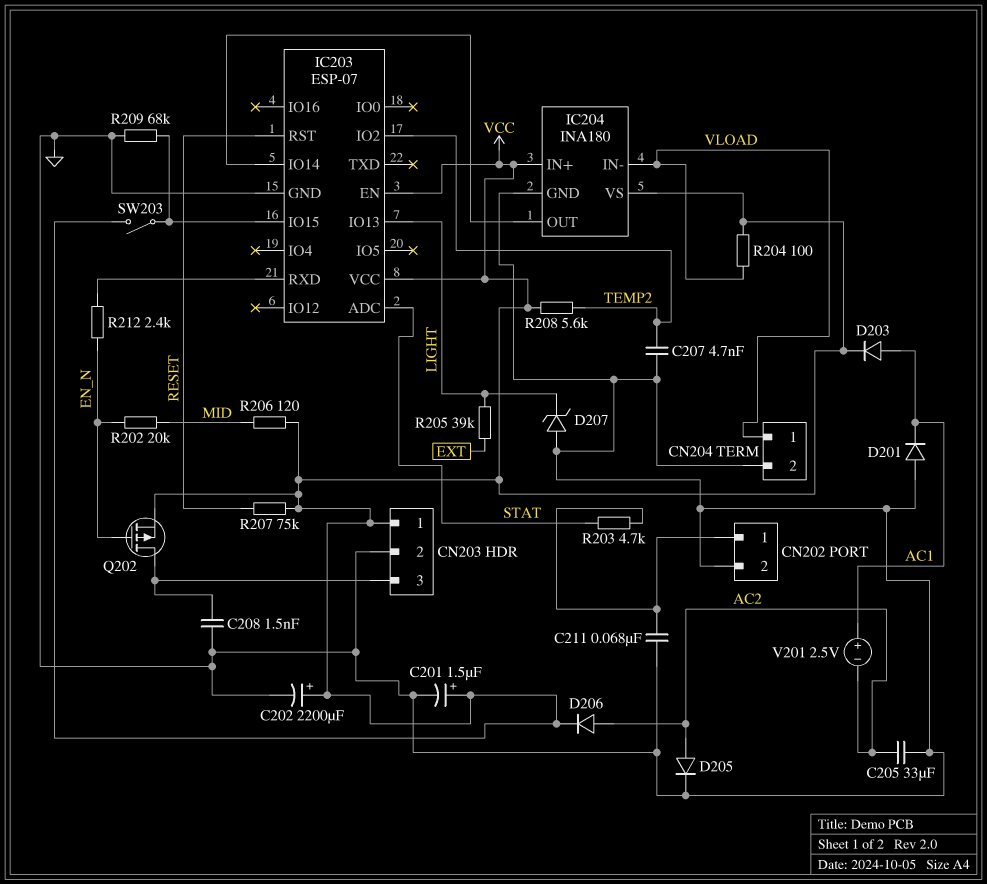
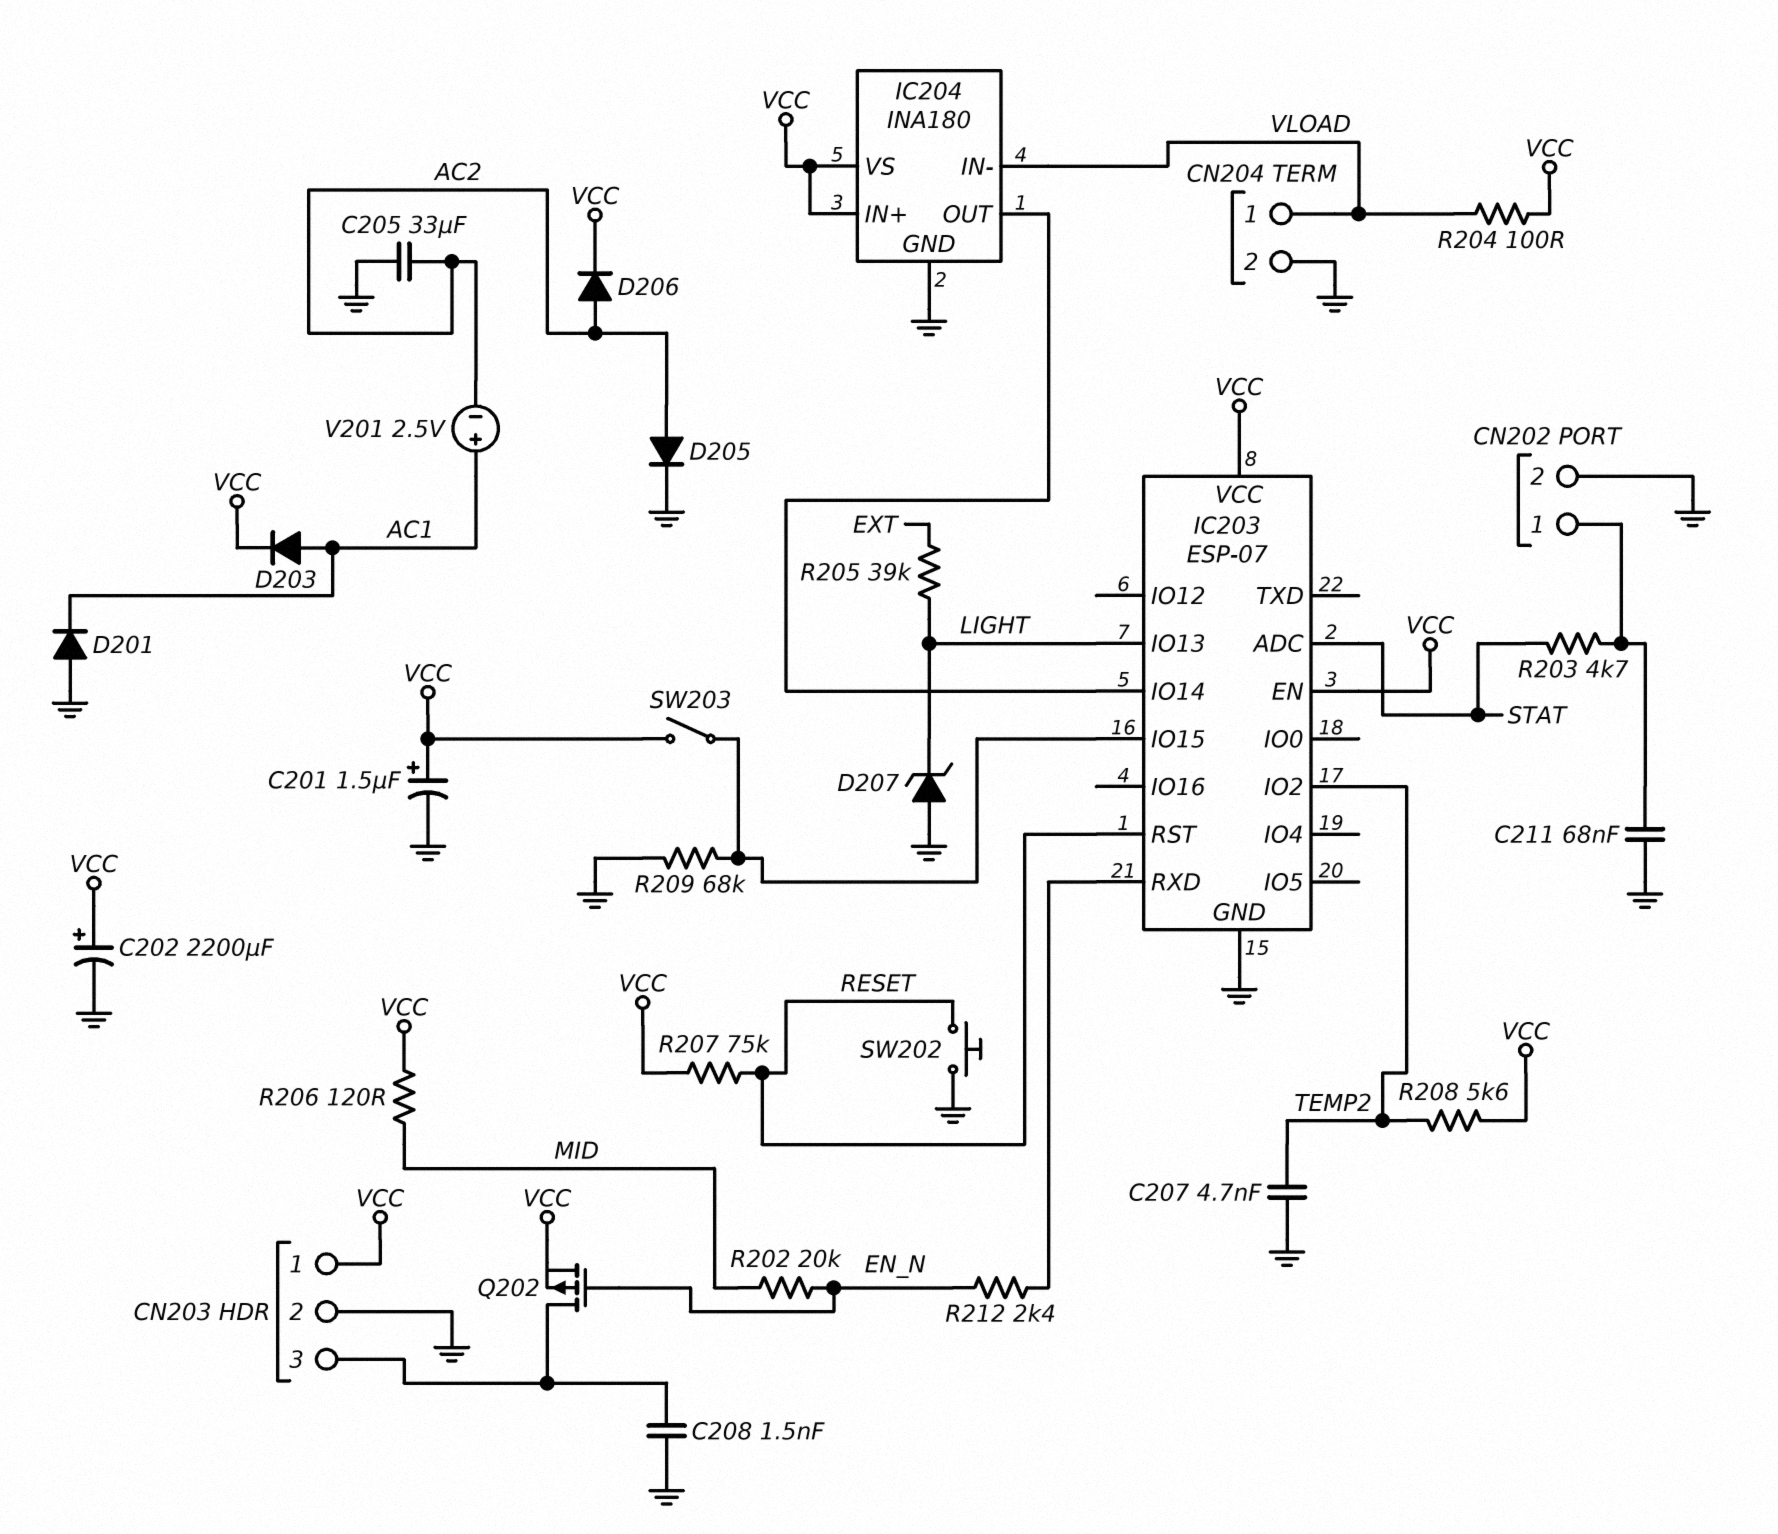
SW202: none -> button (GND, RESET)

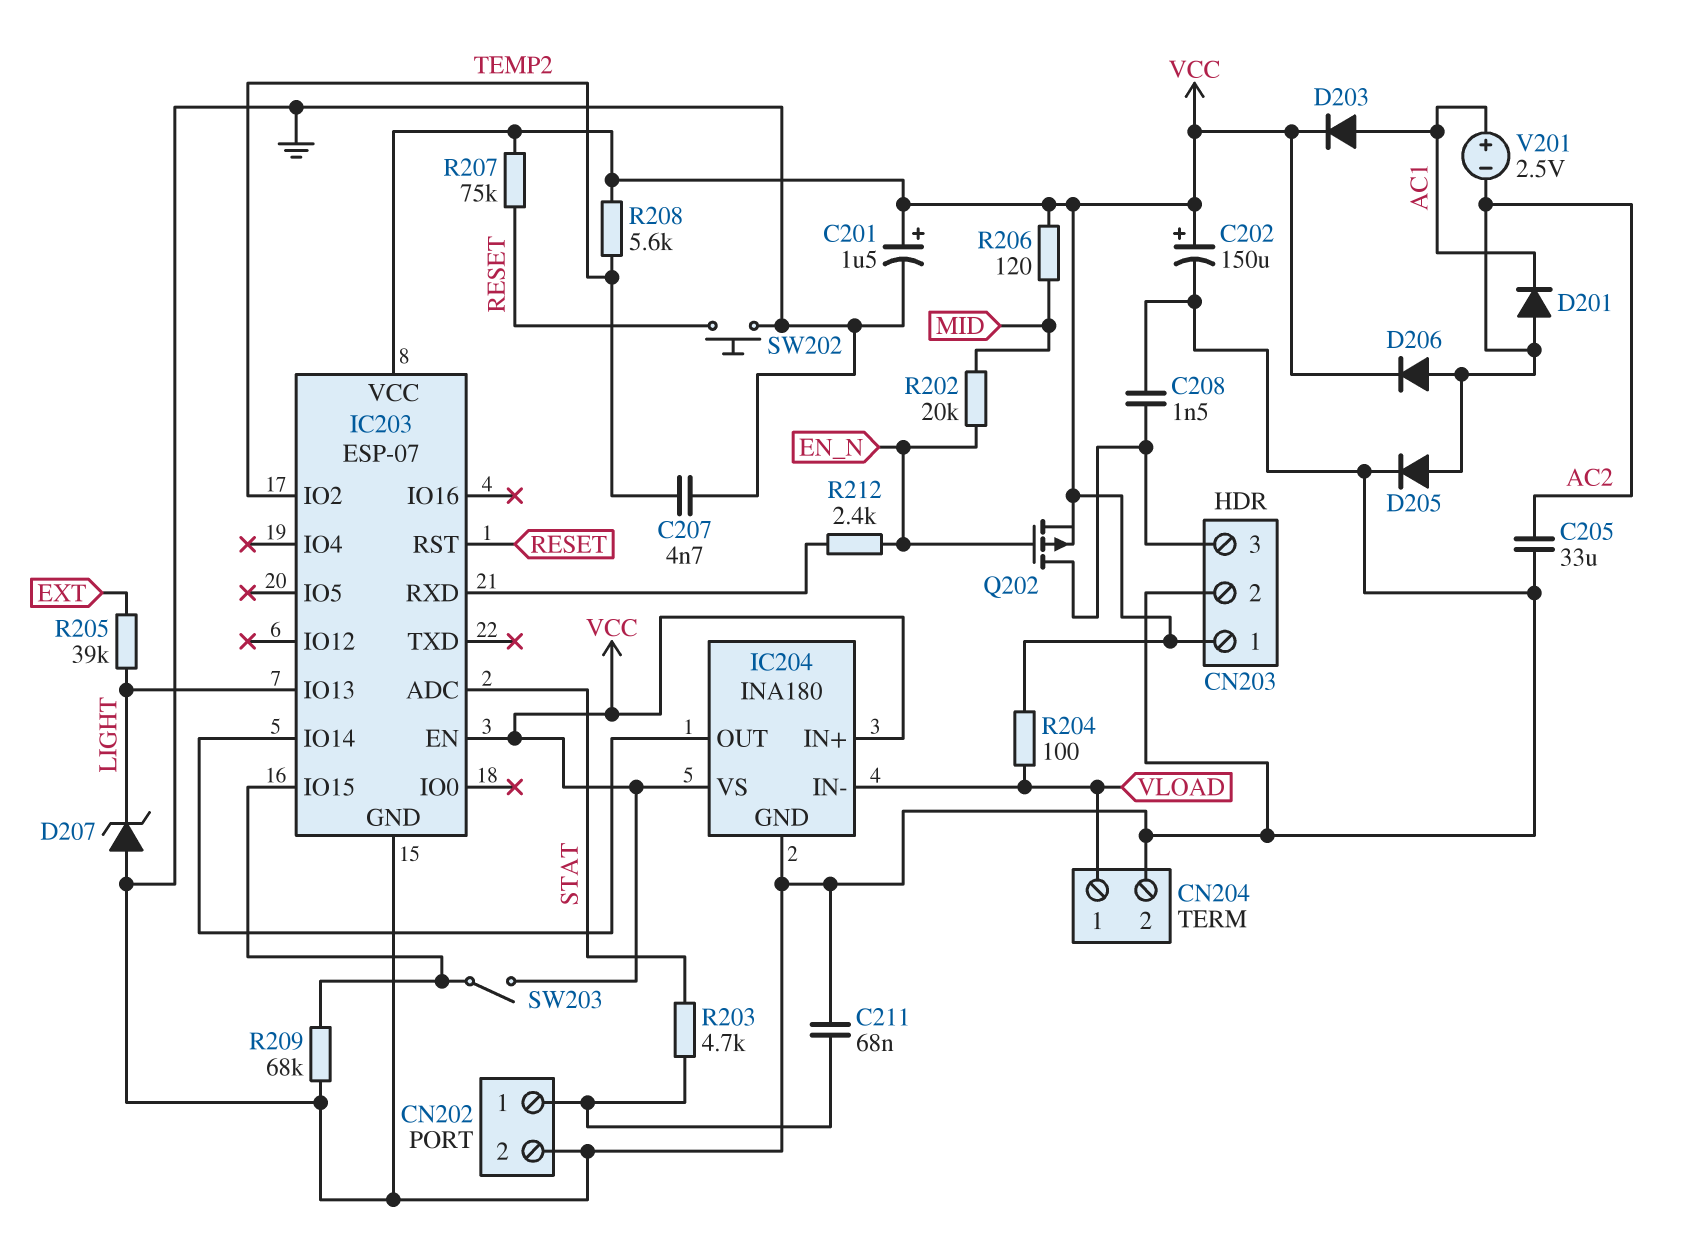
C202: 2200uF (plus VCC, minus GND) -> 150uF (plus VCC, minus GND)
D201: diode (A GND, K AC1) -> diode (A AC2, K AC1)

